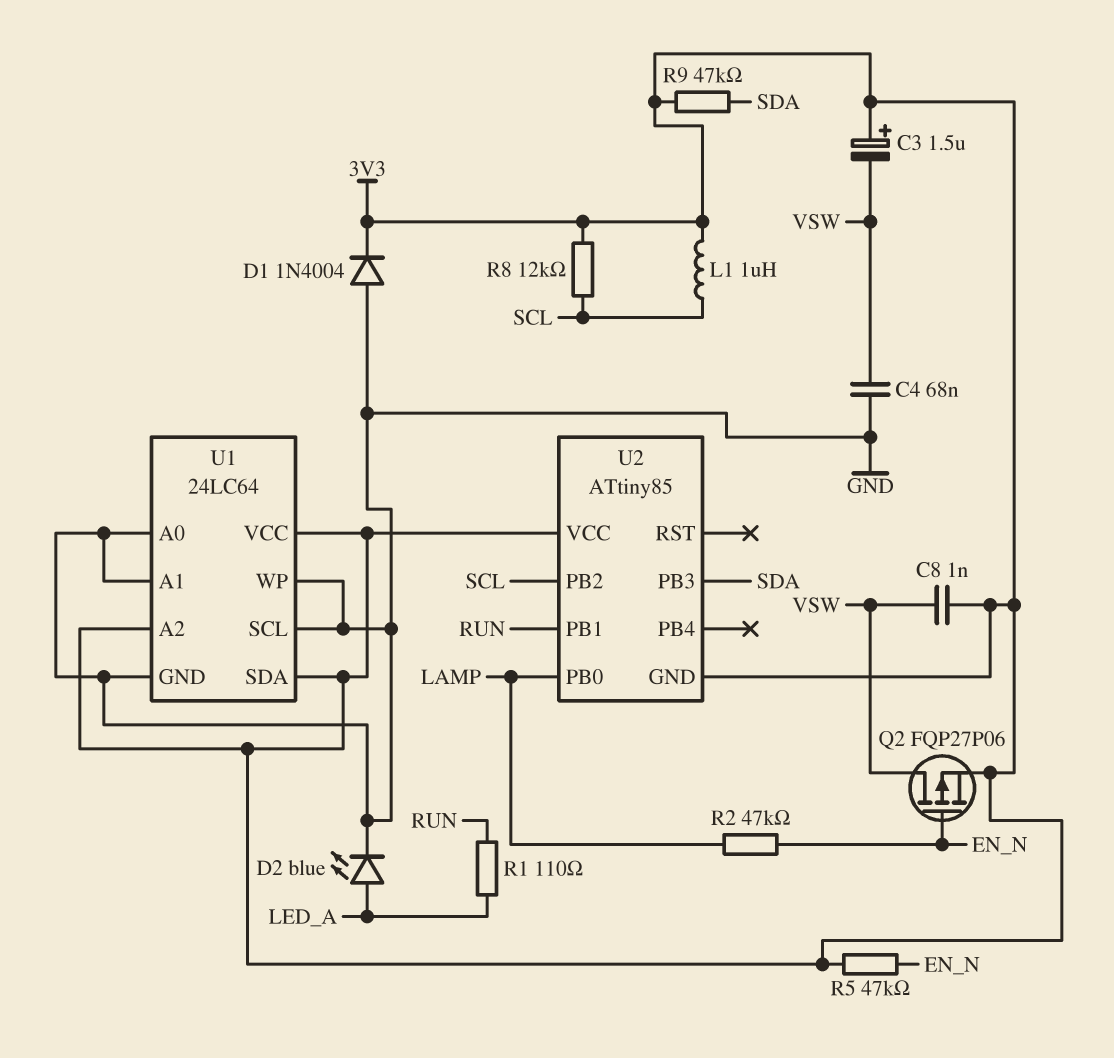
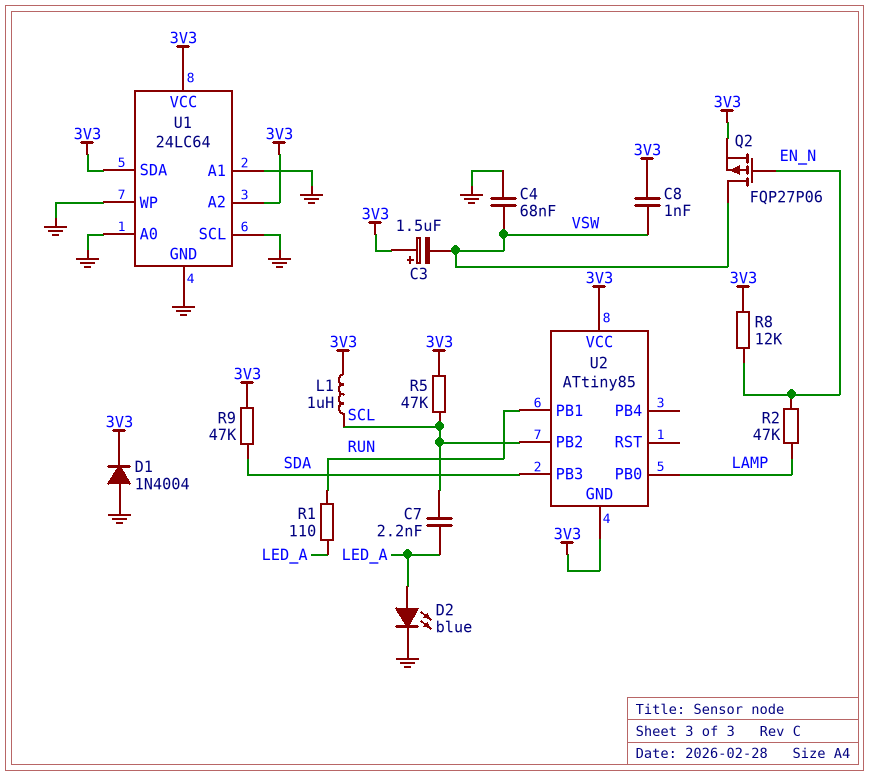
C7: none -> 2.2nF (LED_A, SCL)
R5: 47k (3V3, EN_N) -> 47k (3V3, SCL)
R8: 12k (3V3, SCL) -> 12k (3V3, EN_N)

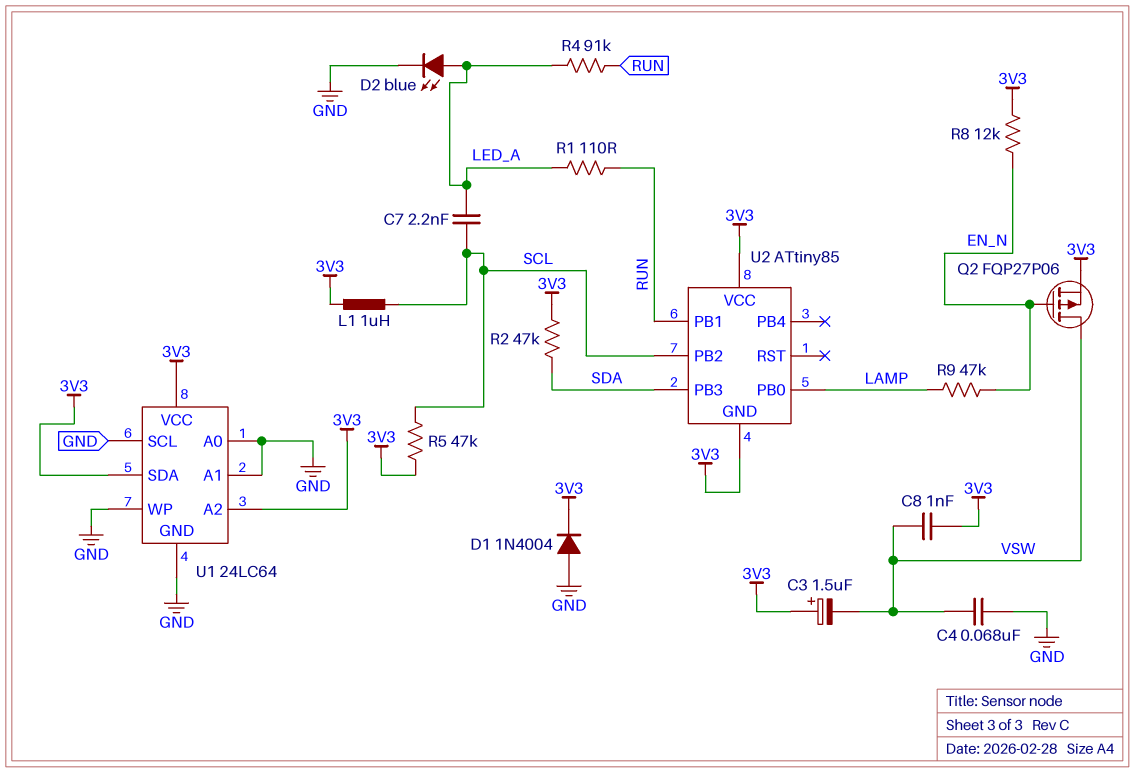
R2: 47k (EN_N, LAMP) -> 47k (3V3, SDA)
R4: none -> 91k (LED_A, RUN)
R9: 47k (3V3, SDA) -> 47k (EN_N, LAMP)

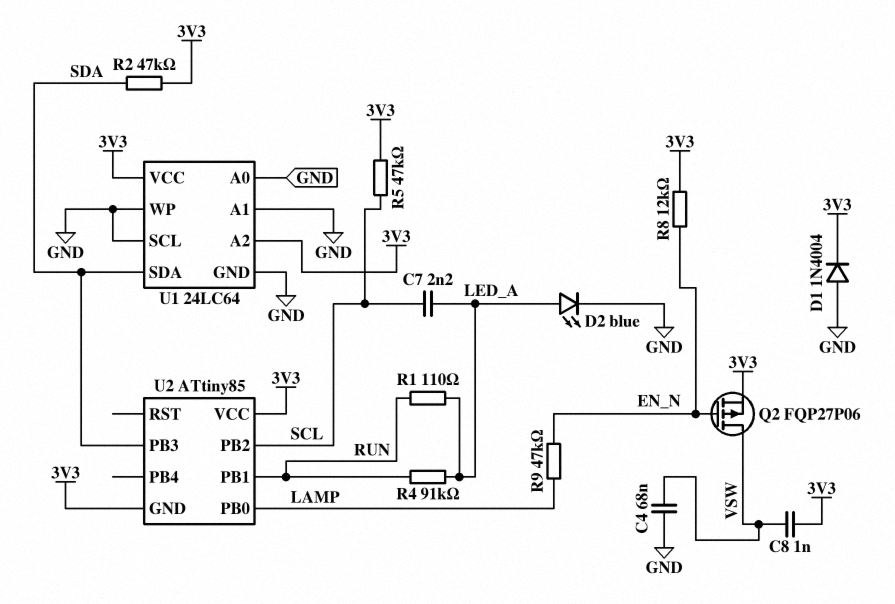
C3: 1.5uF (plus 3V3, minus VSW) -> none
L1: 1uH (3V3, SCL) -> none
U1 pin SDA: 3V3 -> SDA

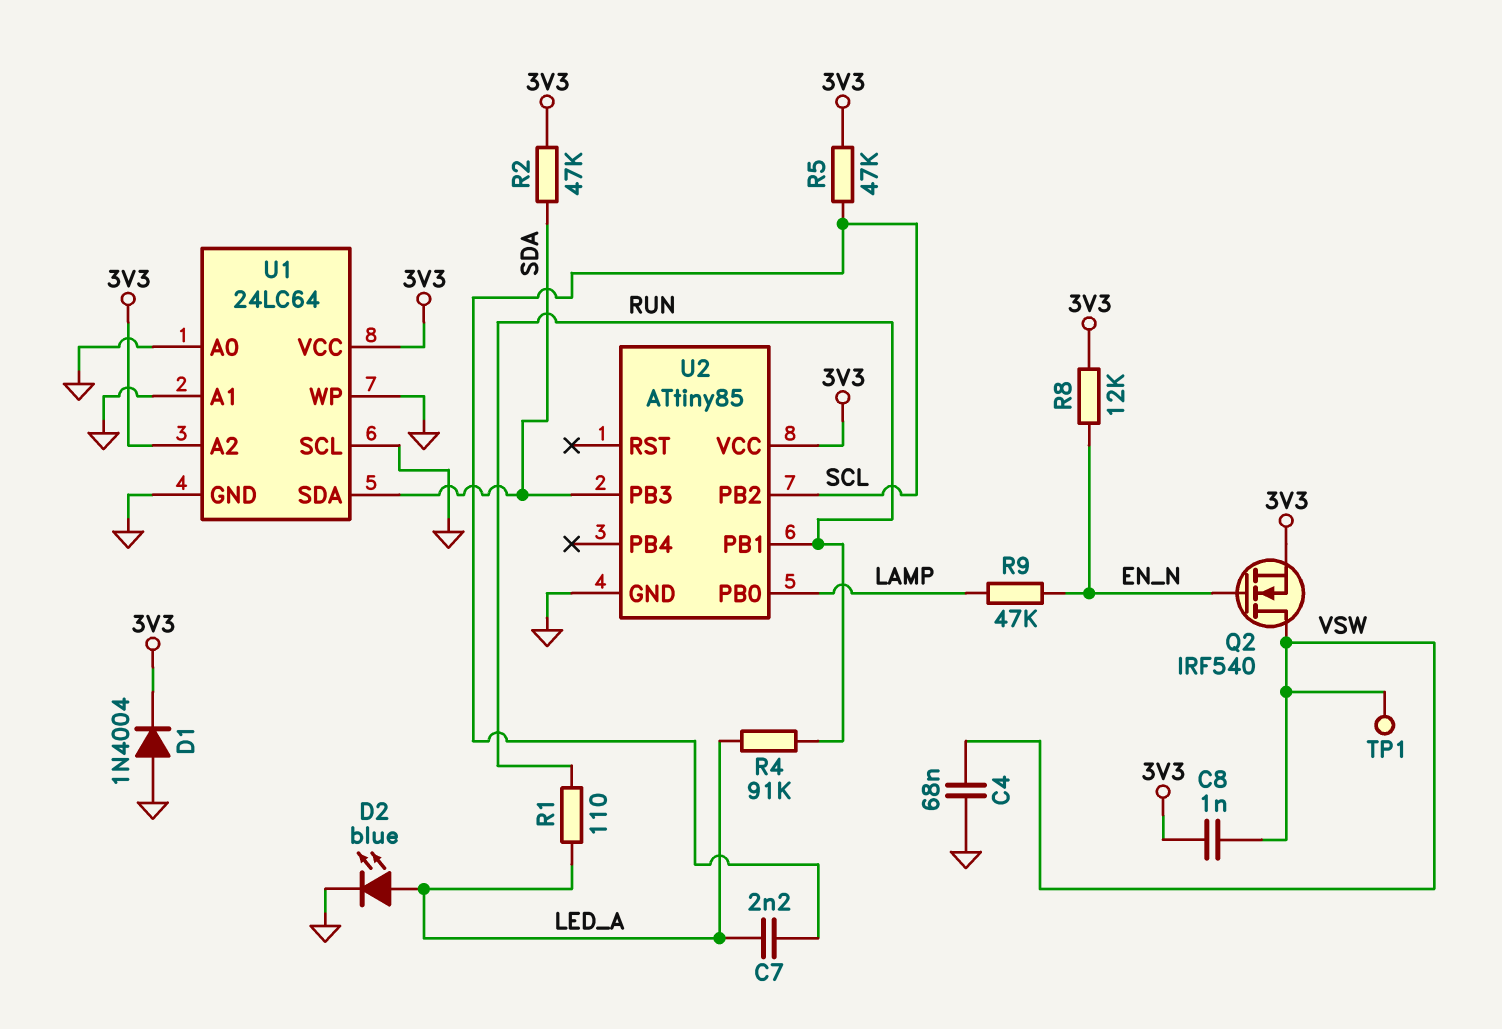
Q2: PMOS FQP27P06 (G EN_N, D VSW, S 3V3) -> NMOS IRF540 (G EN_N, D VSW, S 3V3)
TP1: none -> test point (VSW)
U2 pin GND: 3V3 -> GND

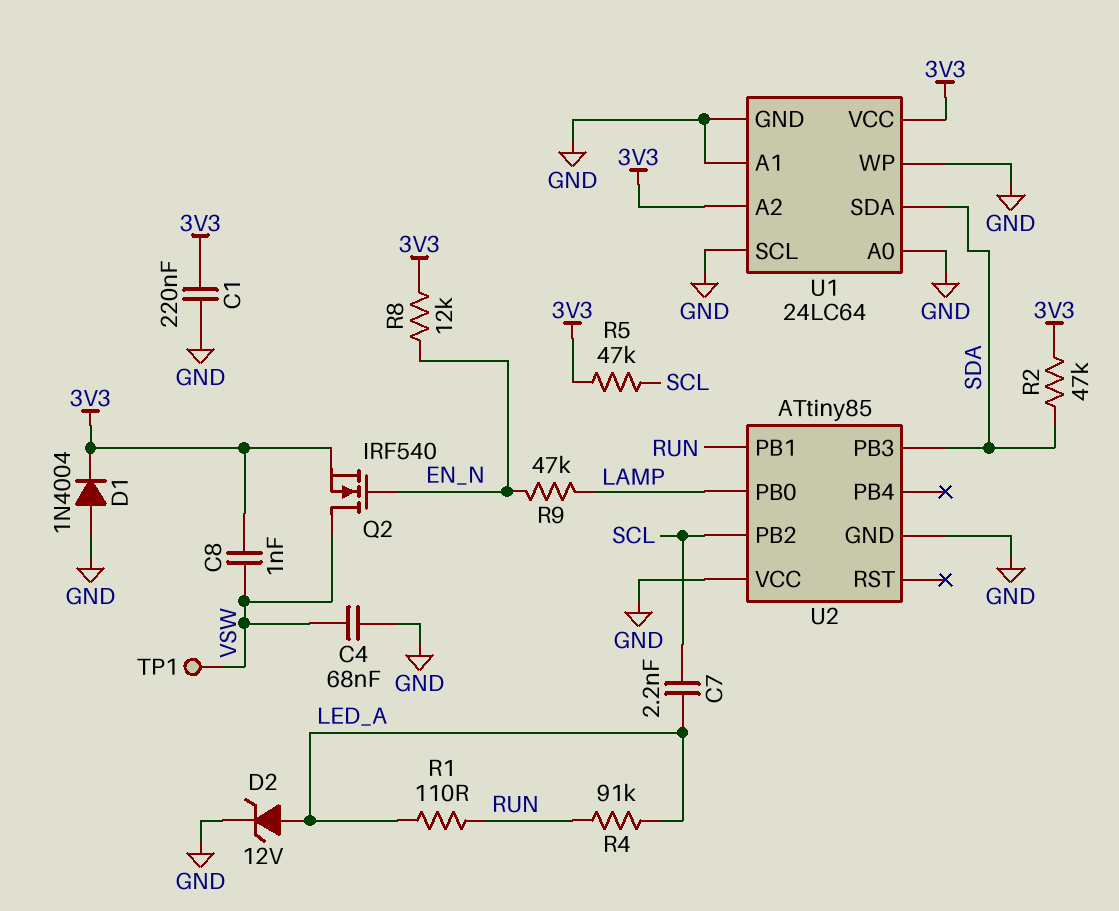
C1: none -> 220nF (3V3, GND)
D2: LED blue (A LED_A, K GND) -> zener 12V (A LED_A, K GND)
U2 pin VCC: 3V3 -> GND

